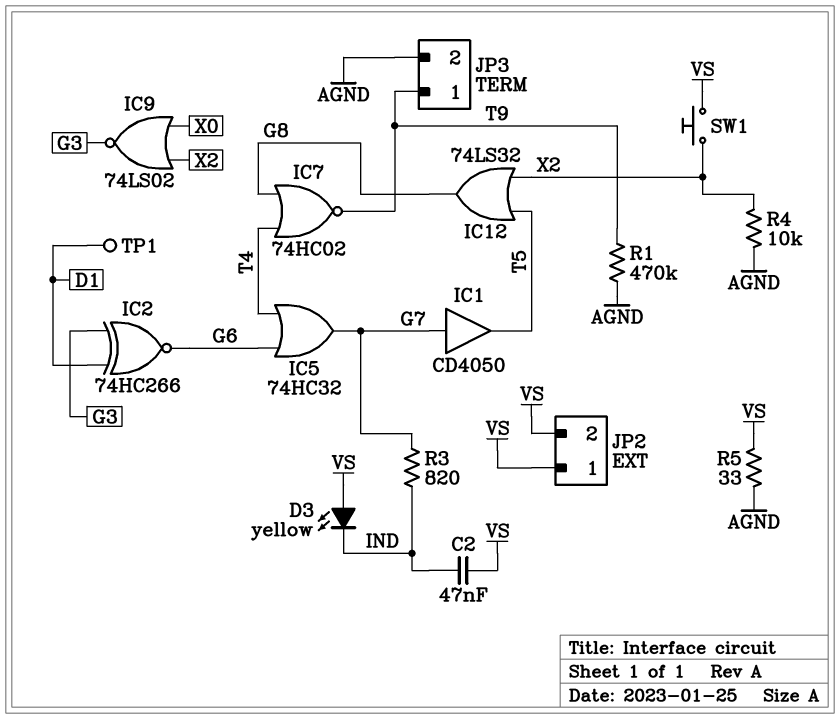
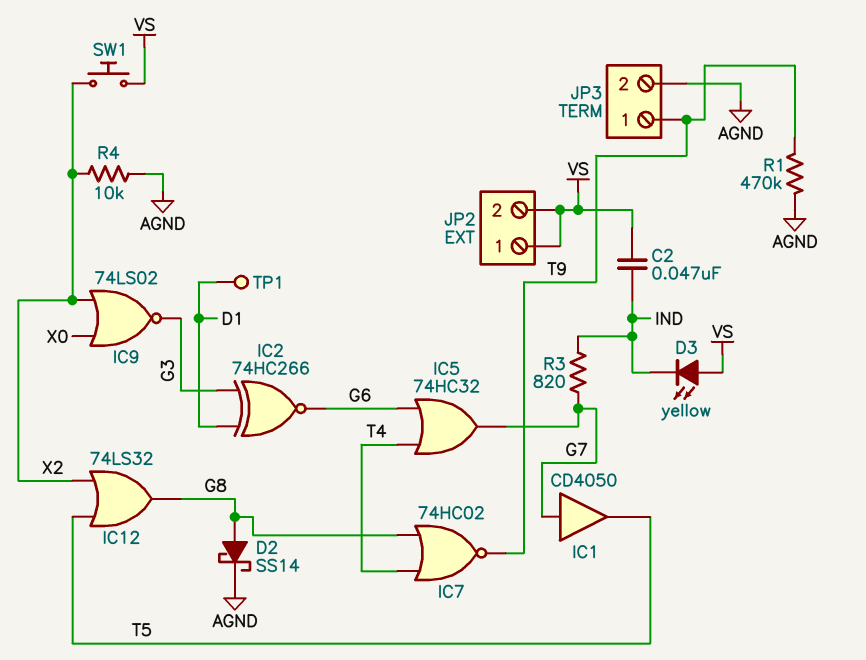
D2: none -> schottky SS14 (A G8, K AGND)
R5: 33 (AGND, VS) -> none

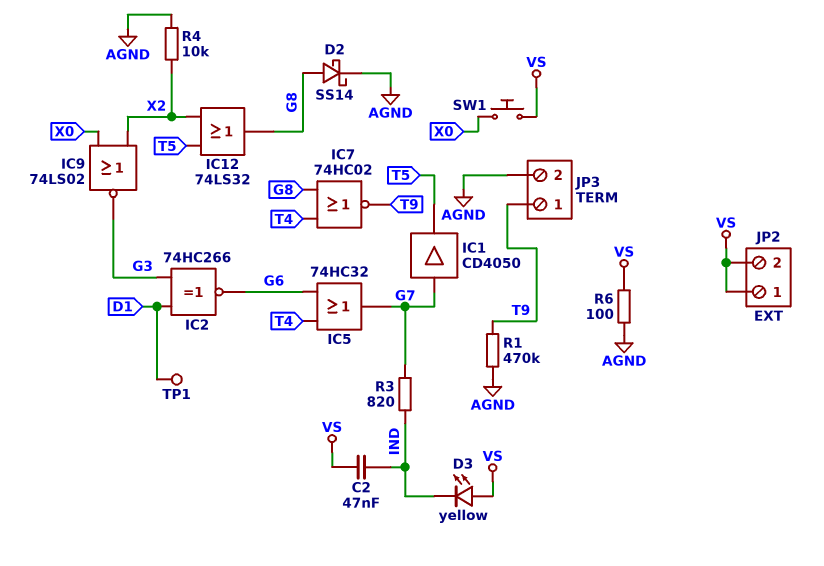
R6: none -> 100 (AGND, VS)
SW1: button (VS, X2) -> button (VS, X0)

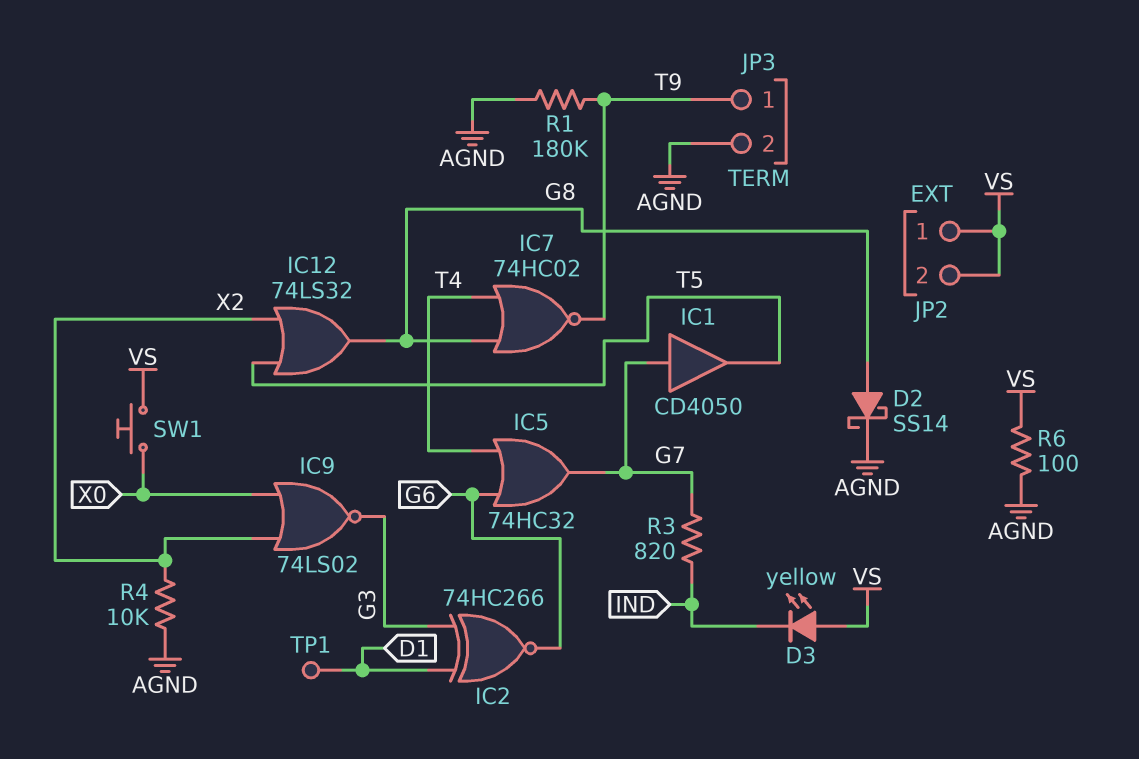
C2: 47nF (IND, VS) -> none
R1: 470k (AGND, T9) -> 180k (AGND, T9)

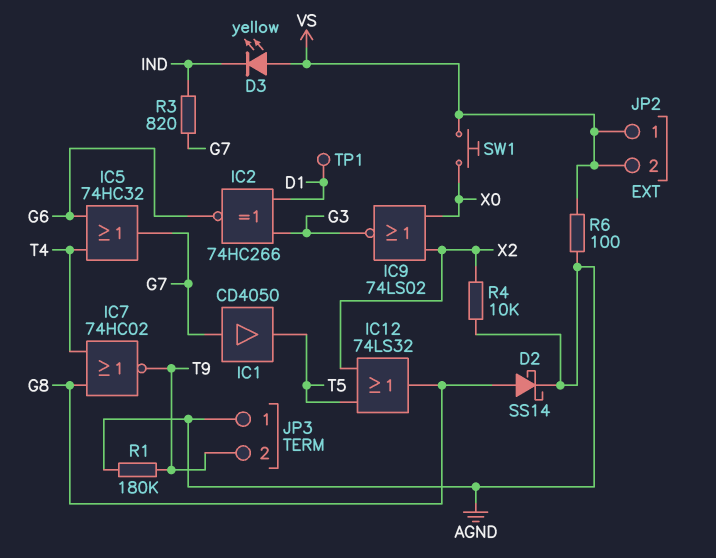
JP3 pin 1: T9 -> AGND
JP3 pin 2: AGND -> T9

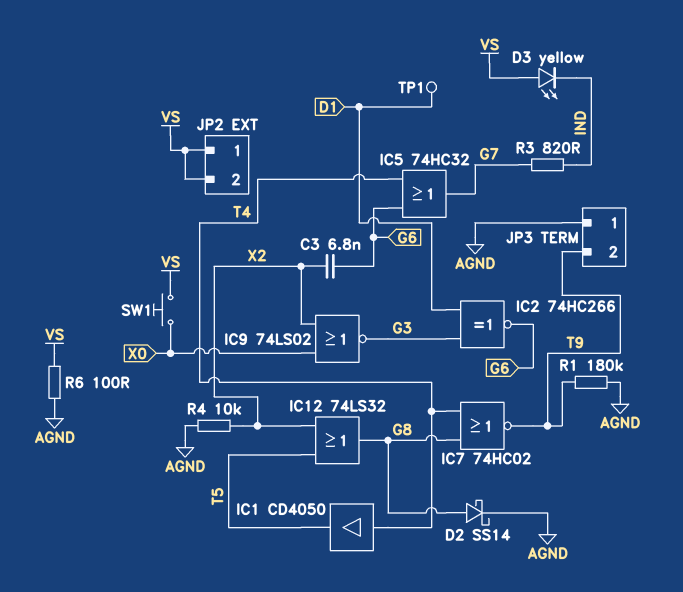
C3: none -> 6.8nF (G6, X2)
IC1: buffer CD4050 (in G7, out T5) -> buffer CD4050 (in T4, out T5)

